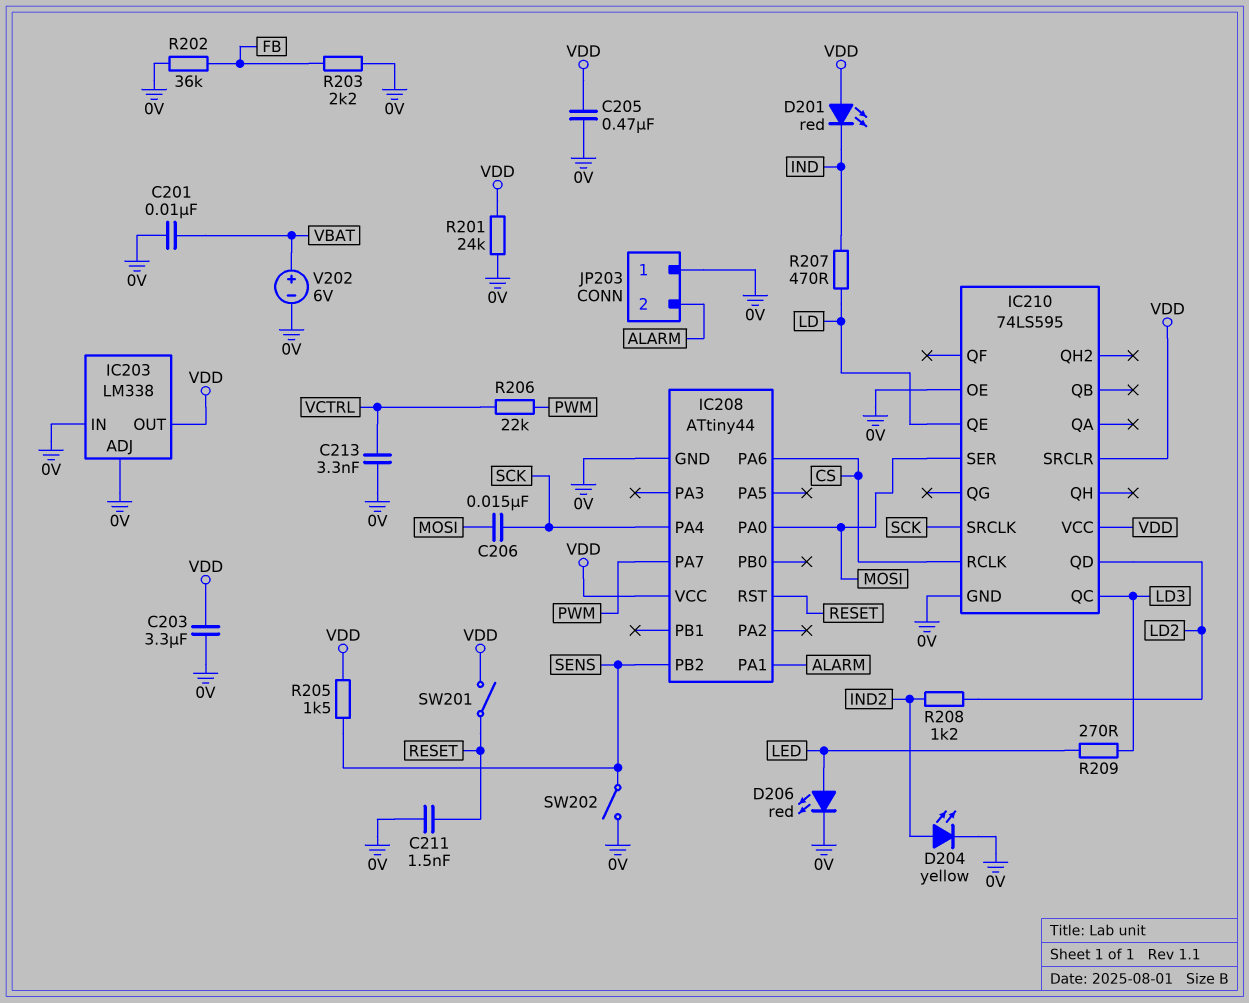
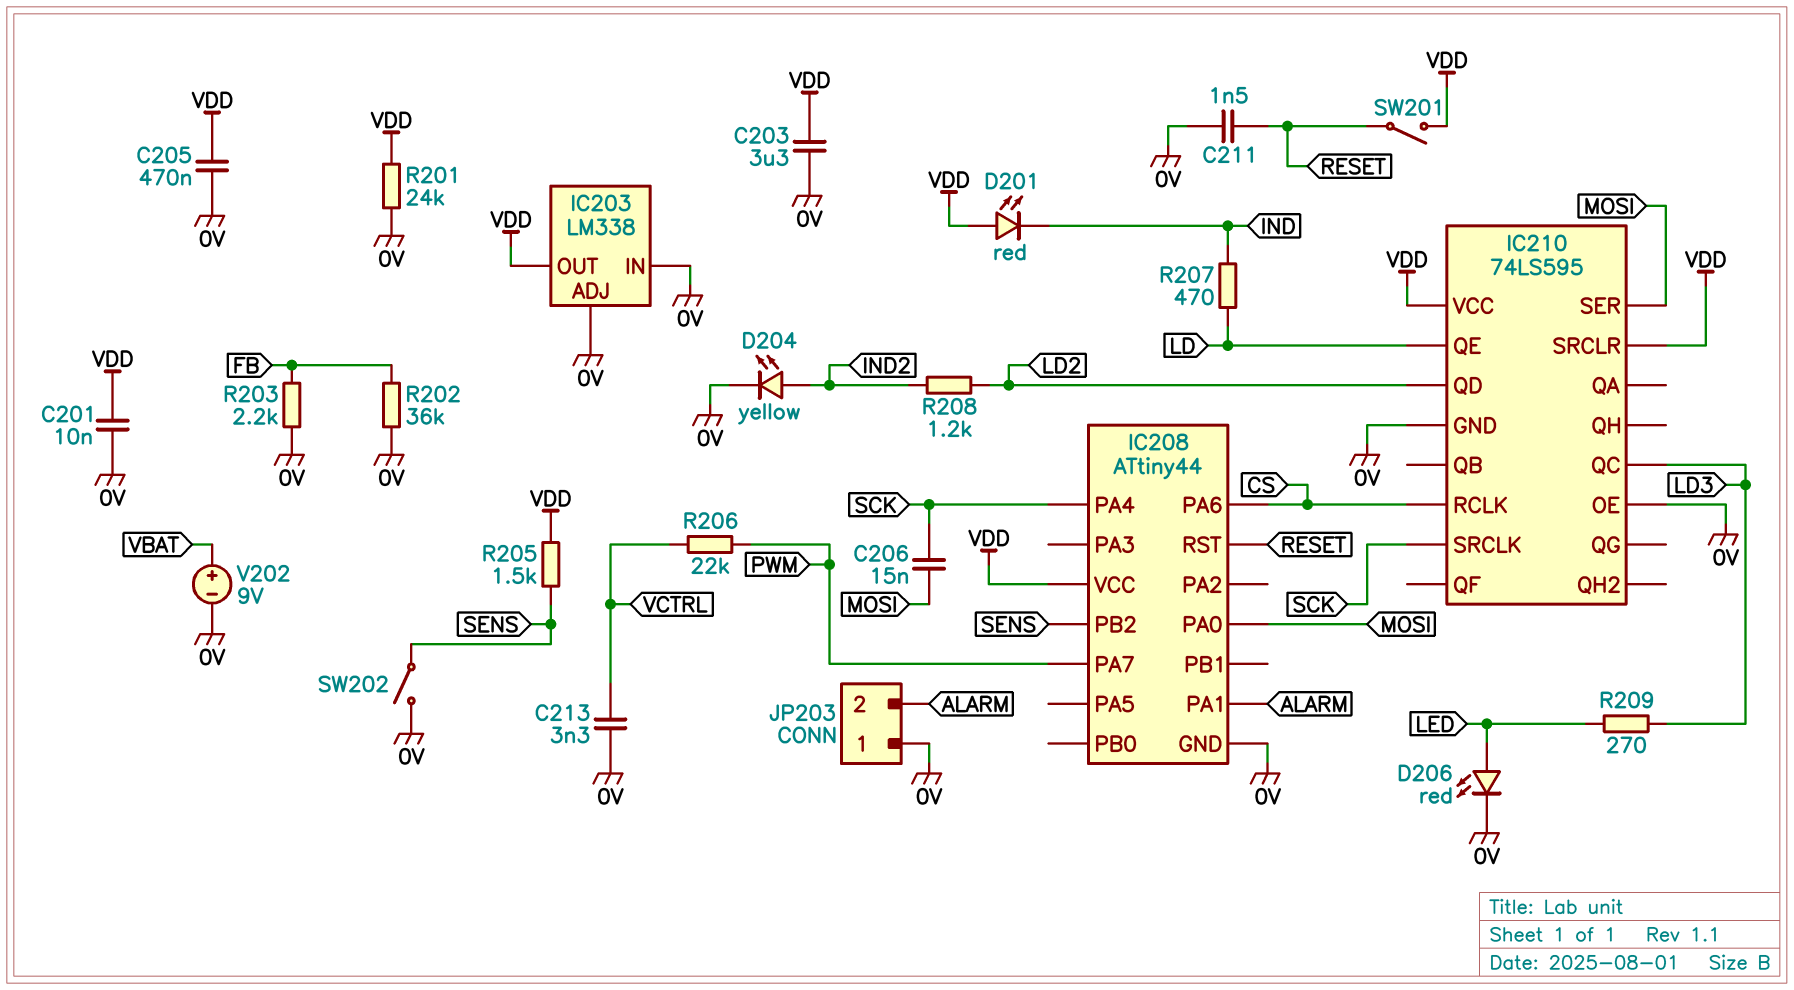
C201: 10nF (0V, VBAT) -> 10nF (0V, VDD)
V202: 6V (plus VBAT, minus 0V) -> 9V (plus VBAT, minus 0V)

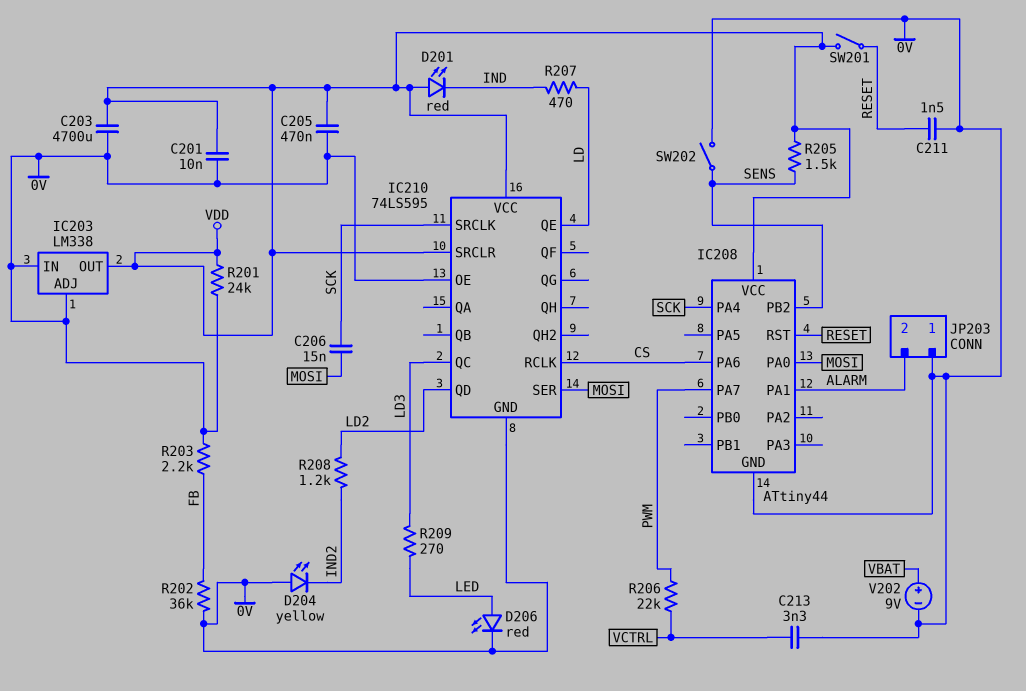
C203: 3.3uF (0V, VDD) -> 4700uF (0V, VDD)
D204: LED yellow (A IND2, K 0V) -> LED yellow (A 0V, K IND2)

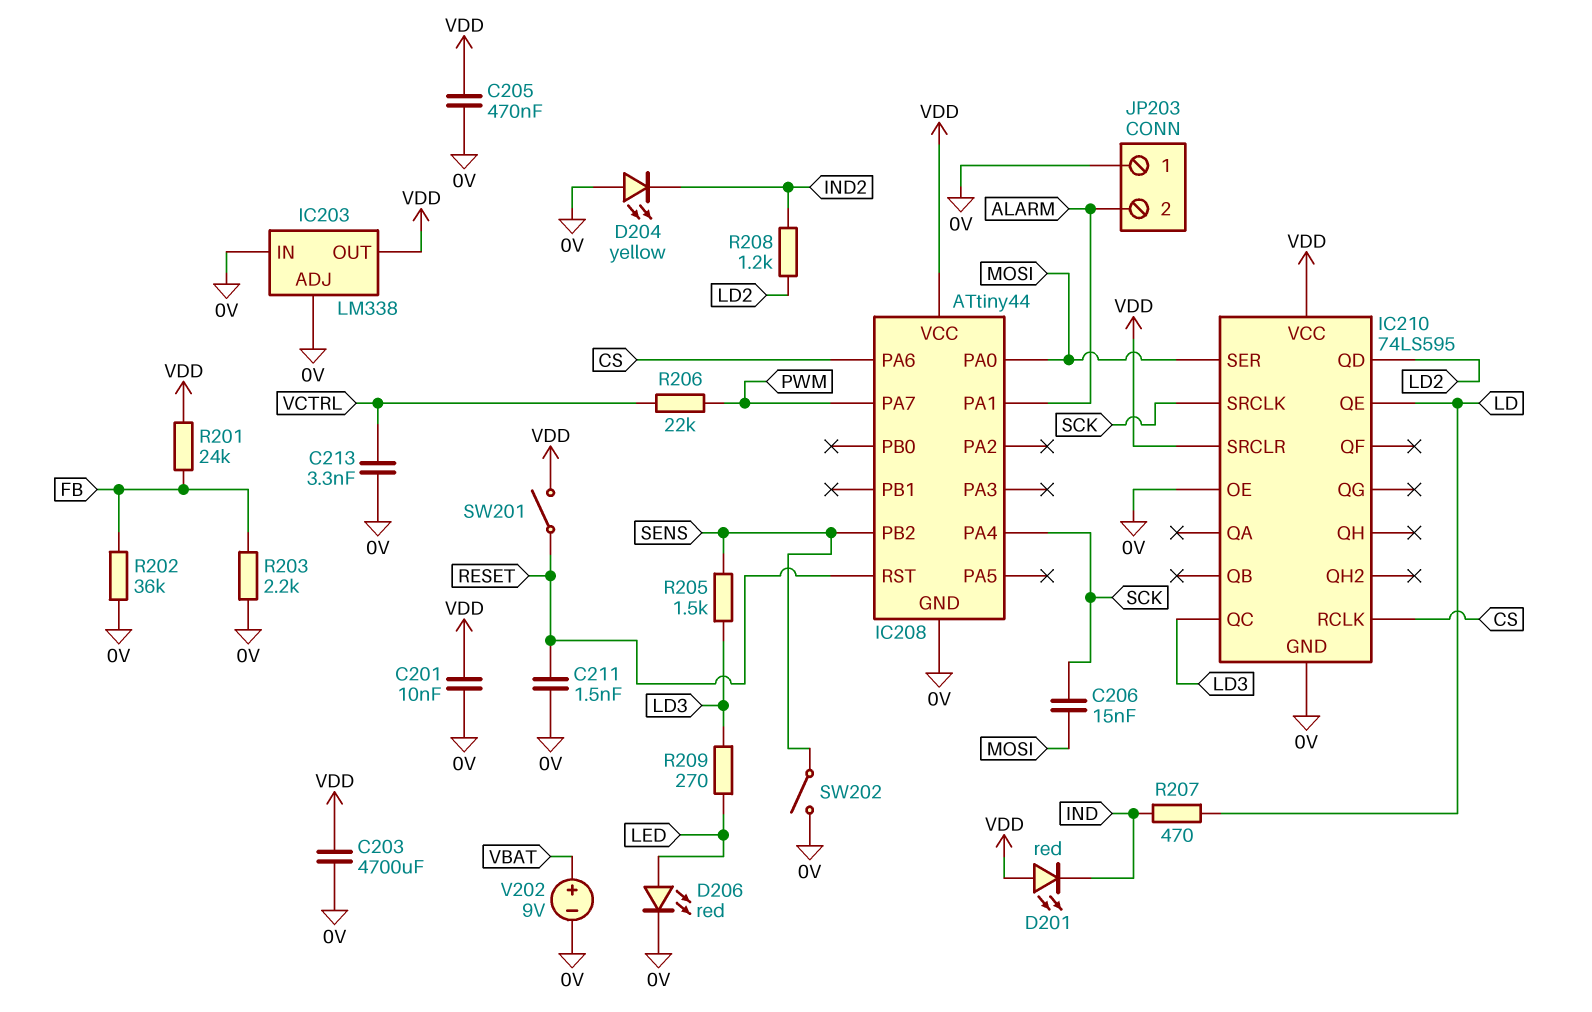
R201: 24k (0V, VDD) -> 24k (FB, VDD)
R205: 1.5k (SENS, VDD) -> 1.5k (LD3, SENS)

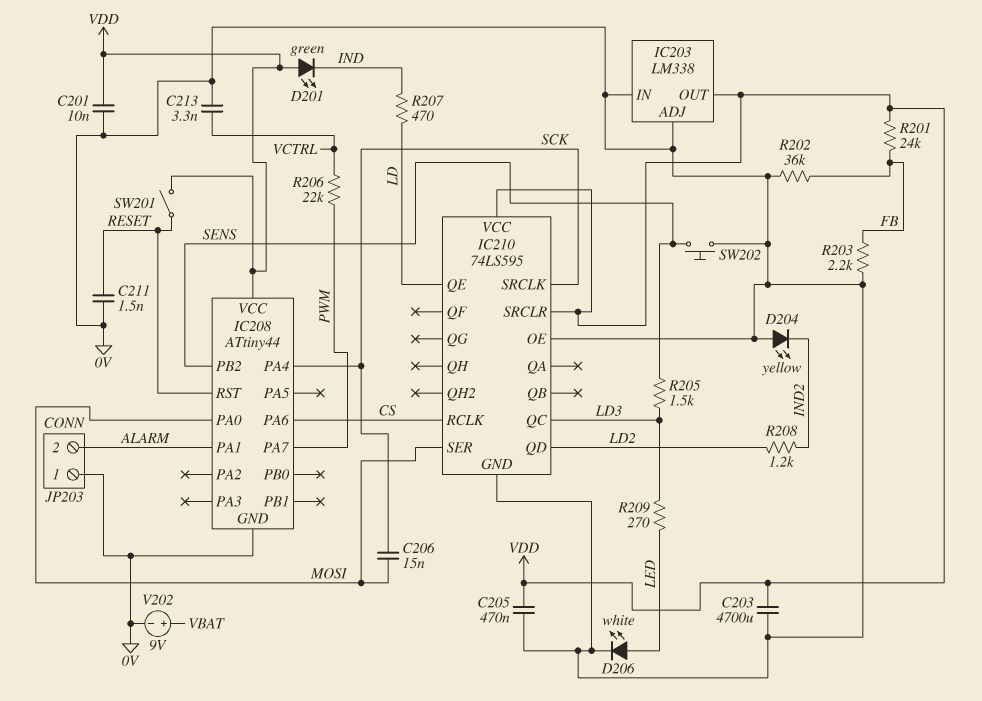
D201: LED red (A VDD, K IND) -> LED green (A VDD, K IND)
D206: LED red (A LED, K 0V) -> LED white (A LED, K 0V)
SW202: switch (0V, SENS) -> button (0V, SENS)

